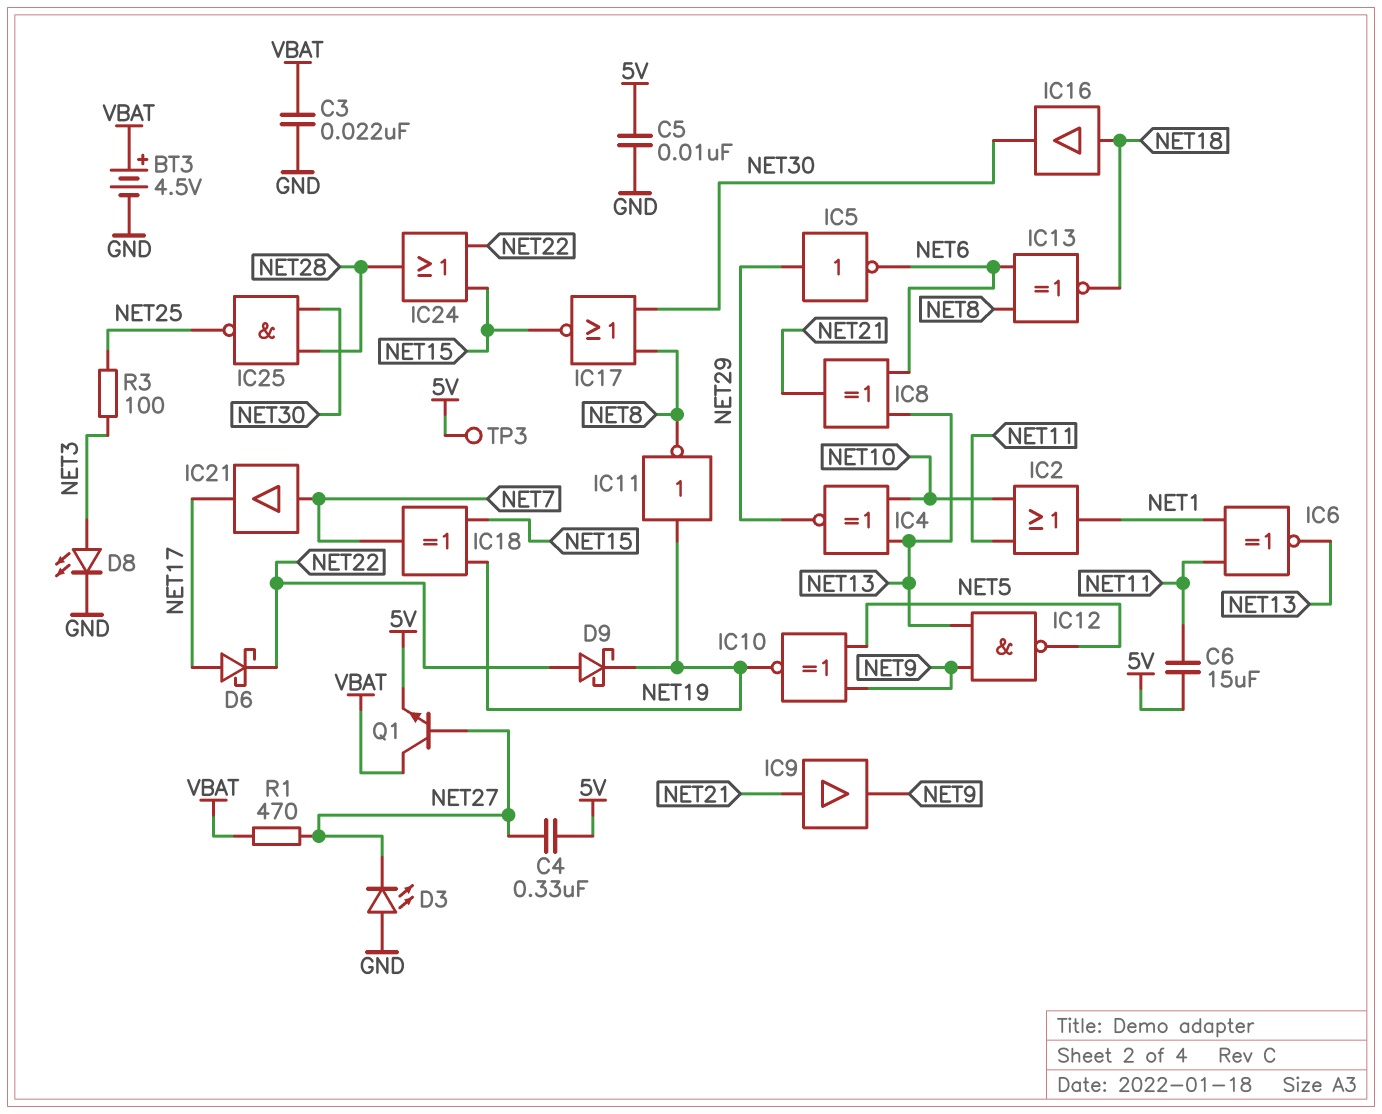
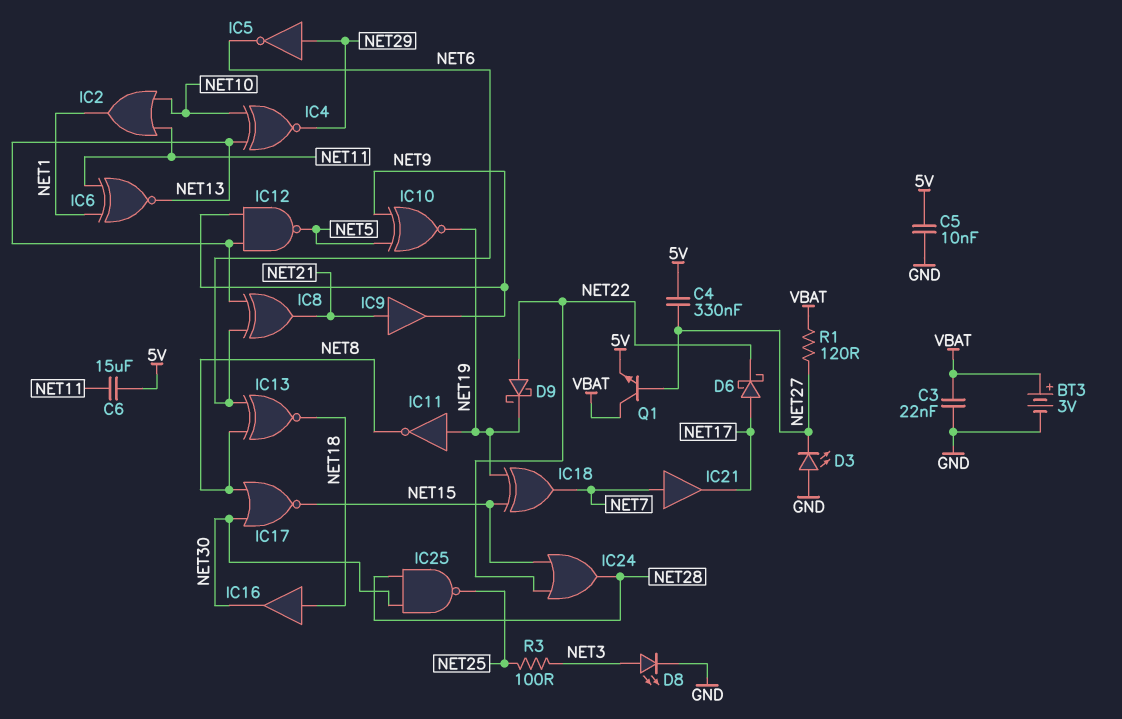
BT3: 4.5V (plus VBAT, minus GND) -> 3V (plus VBAT, minus GND)
R1: 470 (NET27, VBAT) -> 120 (NET27, VBAT)
TP3: test point (5V) -> none

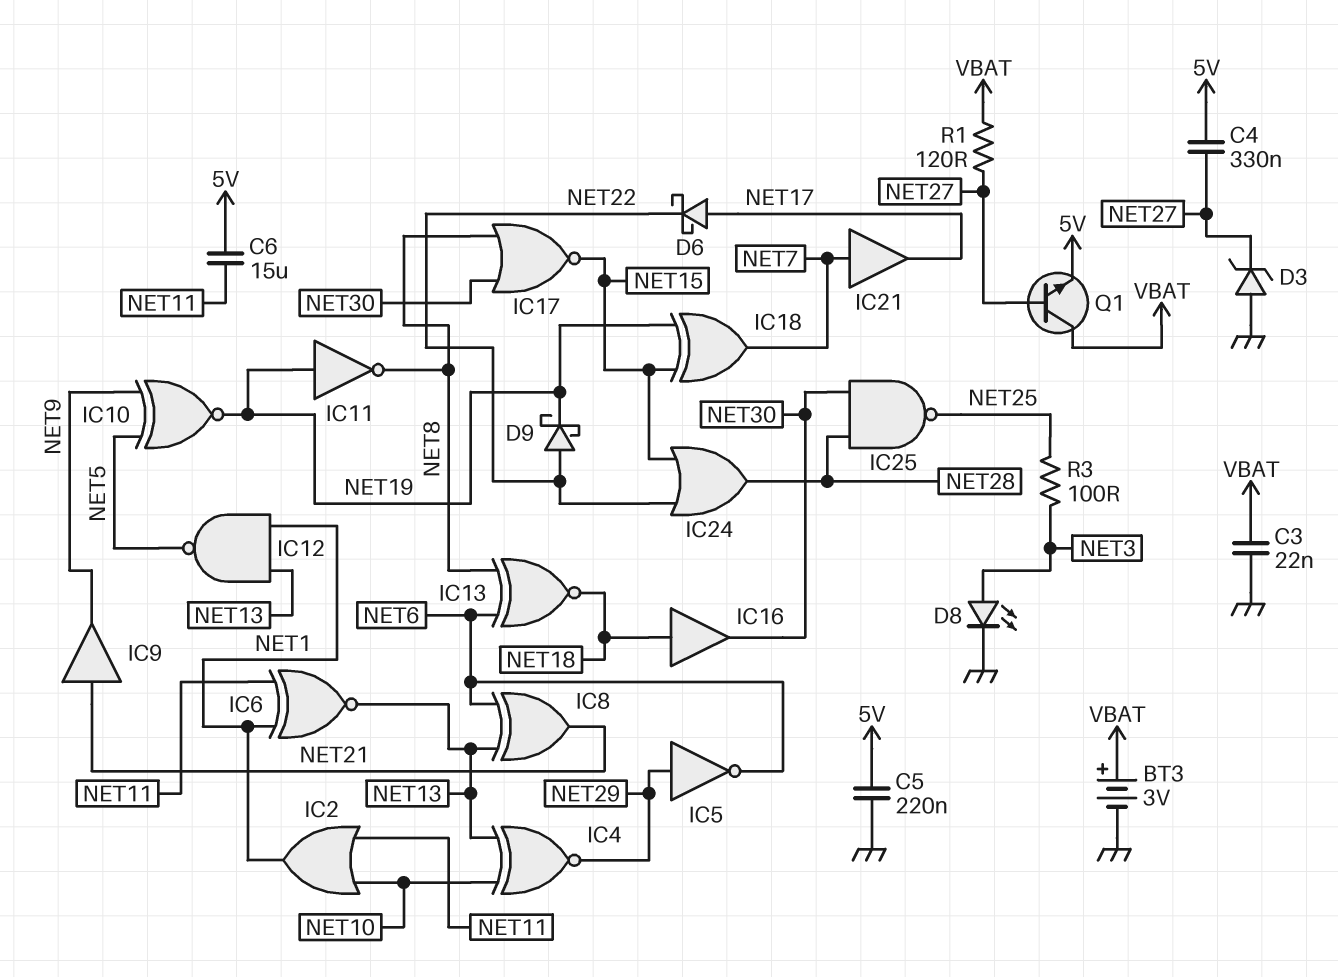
C5: 10nF (5V, GND) -> 220nF (5V, GND)
D3: LED (A GND, K NET27) -> zener (A GND, K NET27)
IC12: NAND (in NET9, in NET13, out NET5) -> NAND (in NET1, in NET13, out NET5)

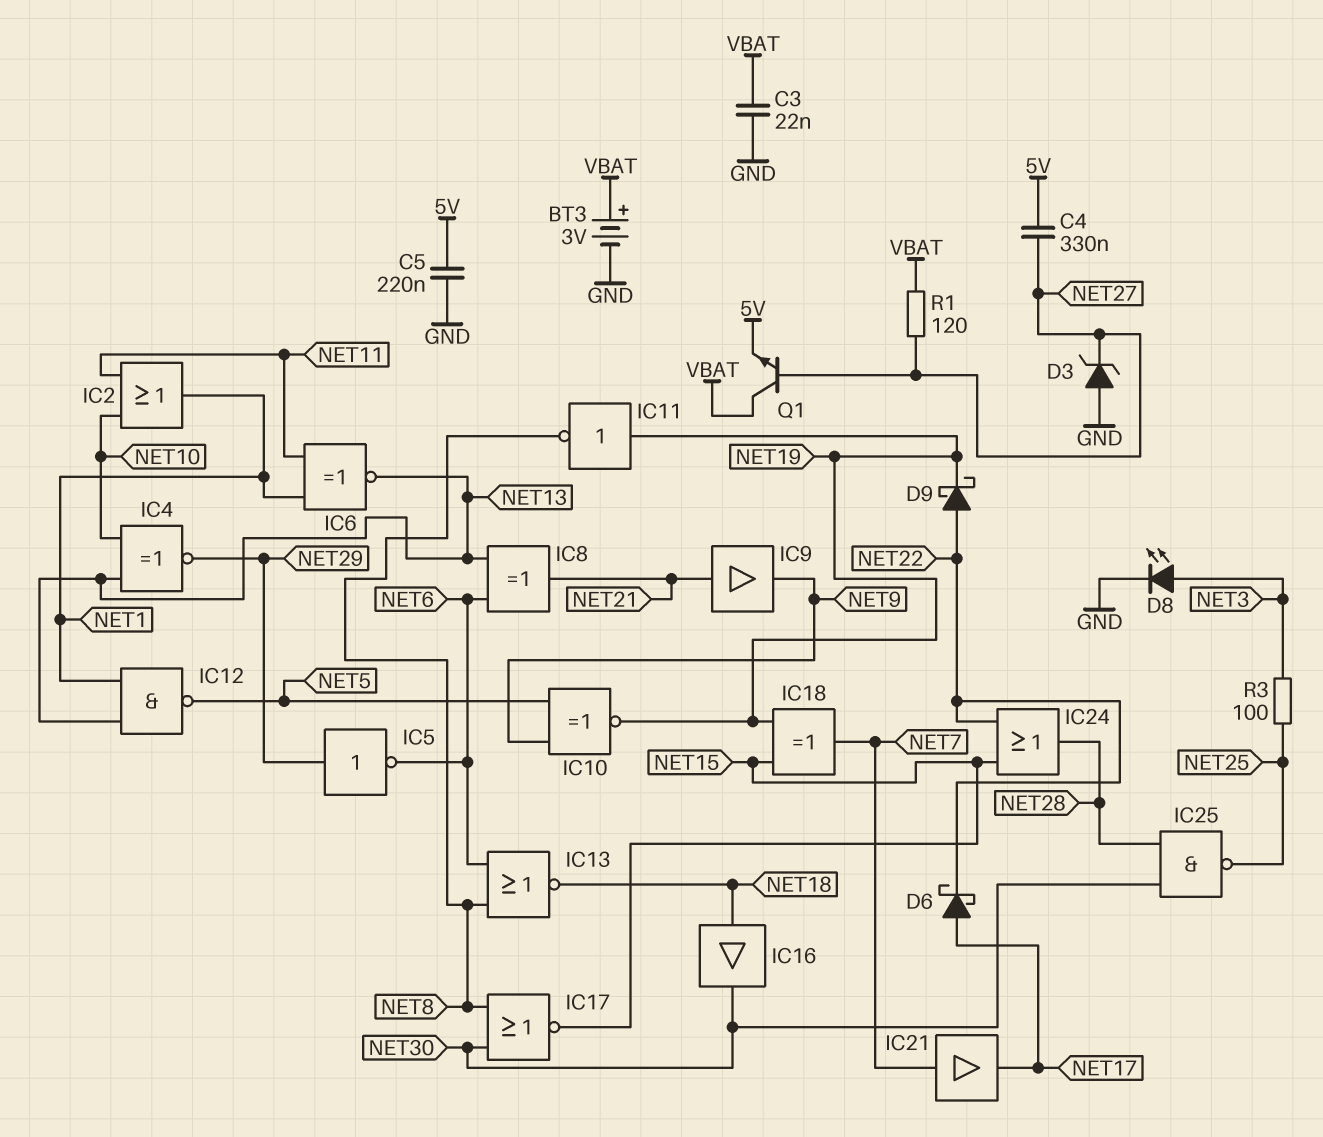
C6: 15uF (5V, NET11) -> none
IC13: XNOR (in NET6, in NET8, out NET18) -> NOR (in NET6, in NET8, out NET18)

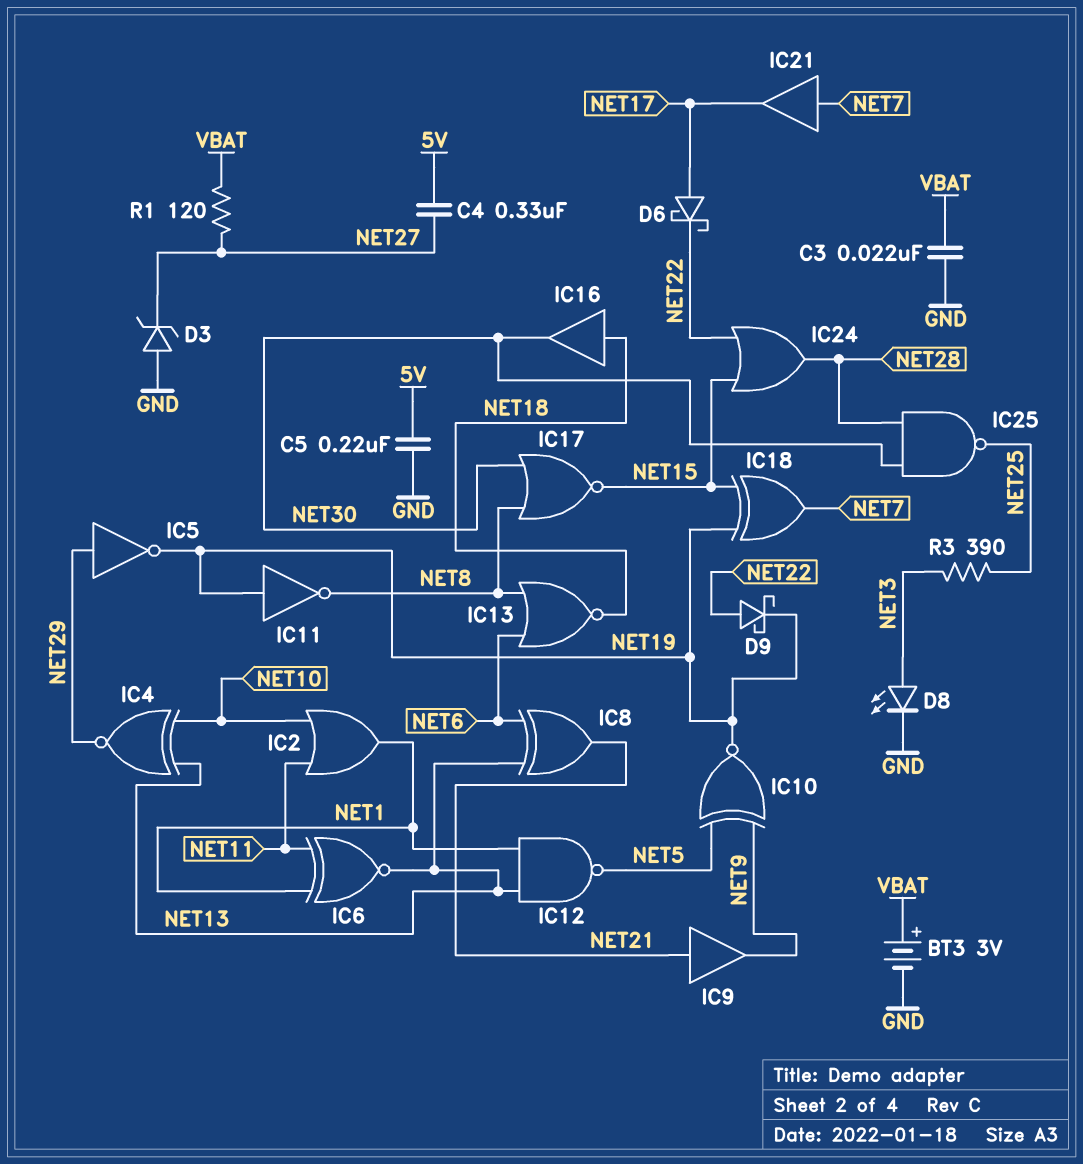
IC5: NOT (in NET29, out NET6) -> NOT (in NET29, out NET19)
Q1: NPN (B NET27, C VBAT, E 5V) -> none
R3: 100 (NET3, NET25) -> 390 (NET3, NET25)

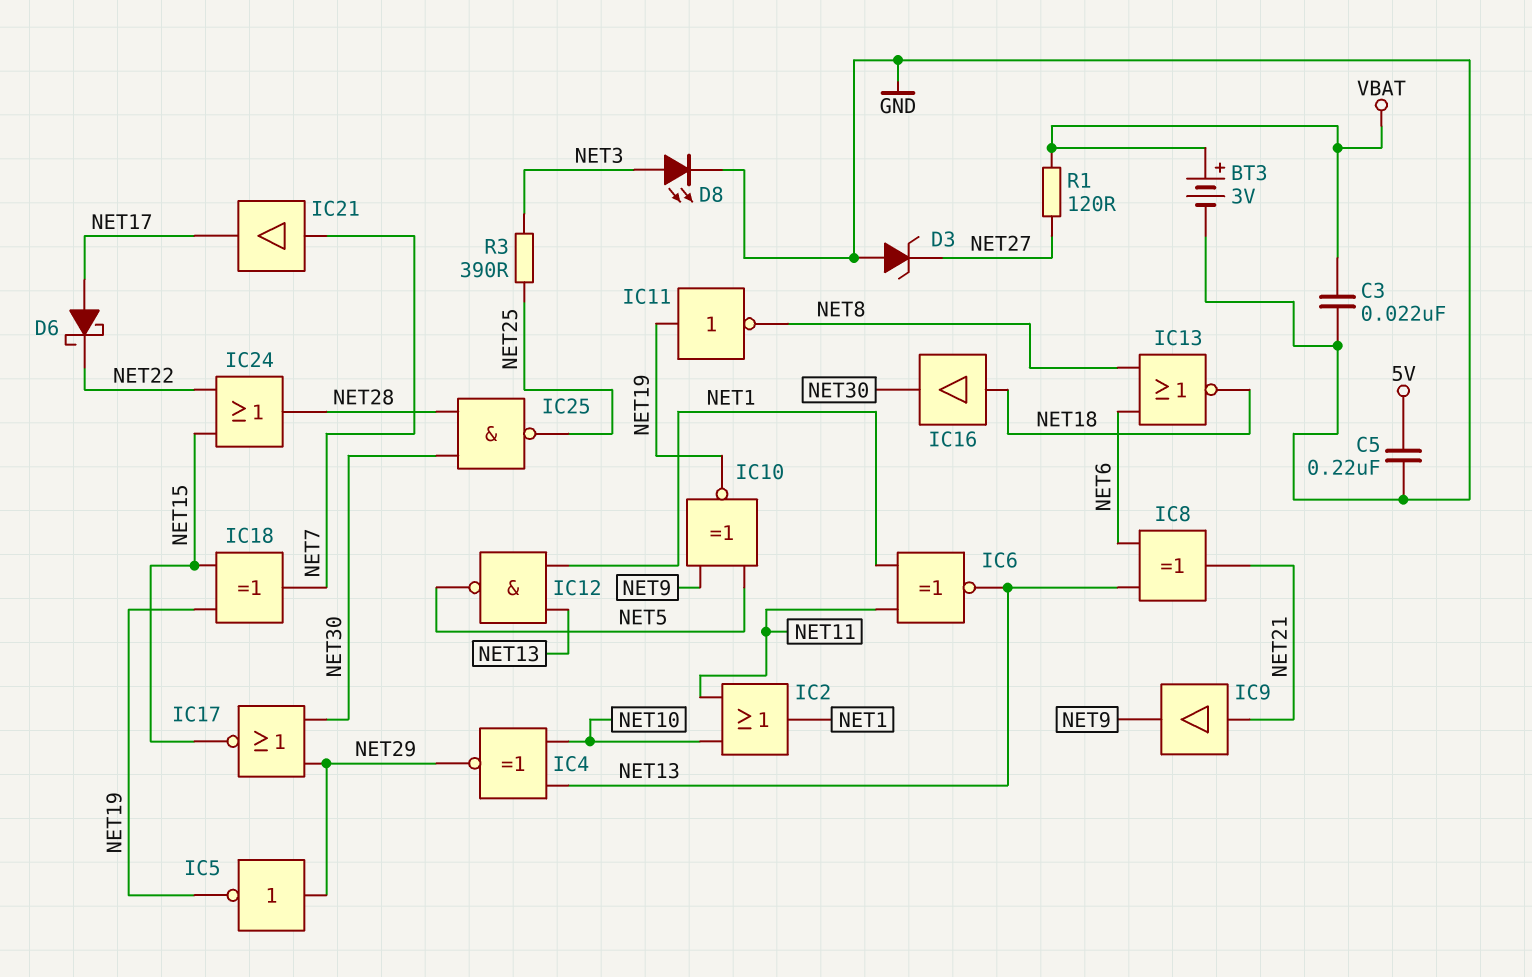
C4: 330nF (5V, NET27) -> none
D9: schottky (A NET22, K NET19) -> none
IC17: NOR (in NET8, in NET30, out NET15) -> NOR (in NET29, in NET30, out NET15)

